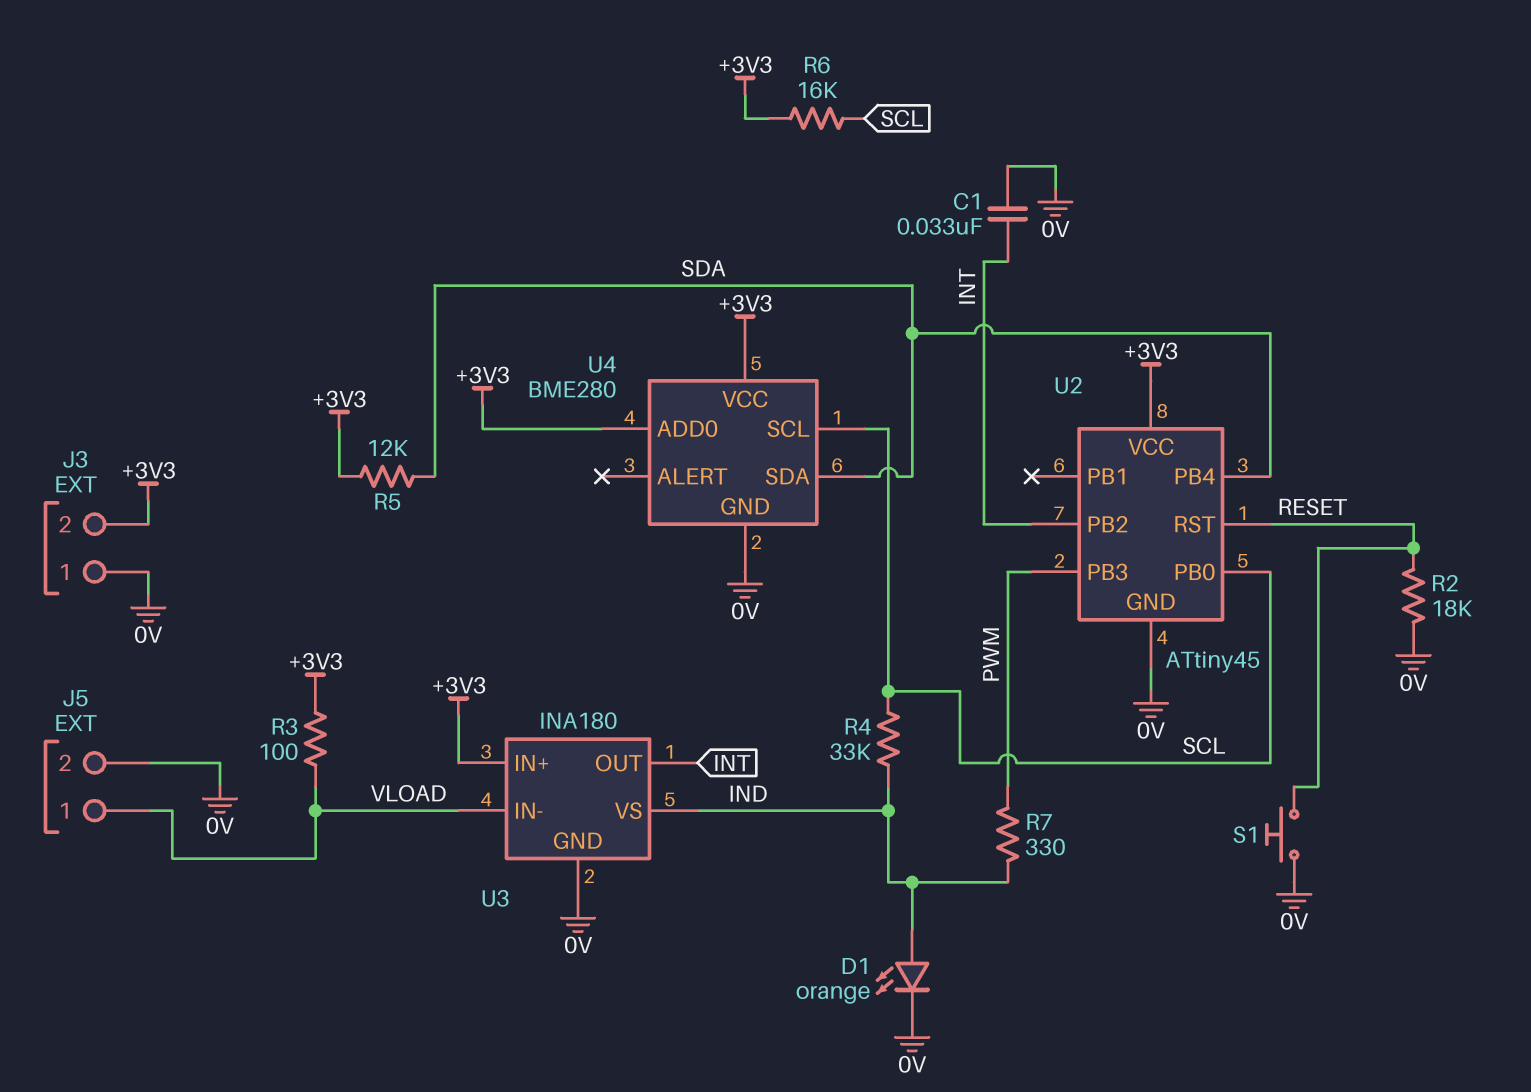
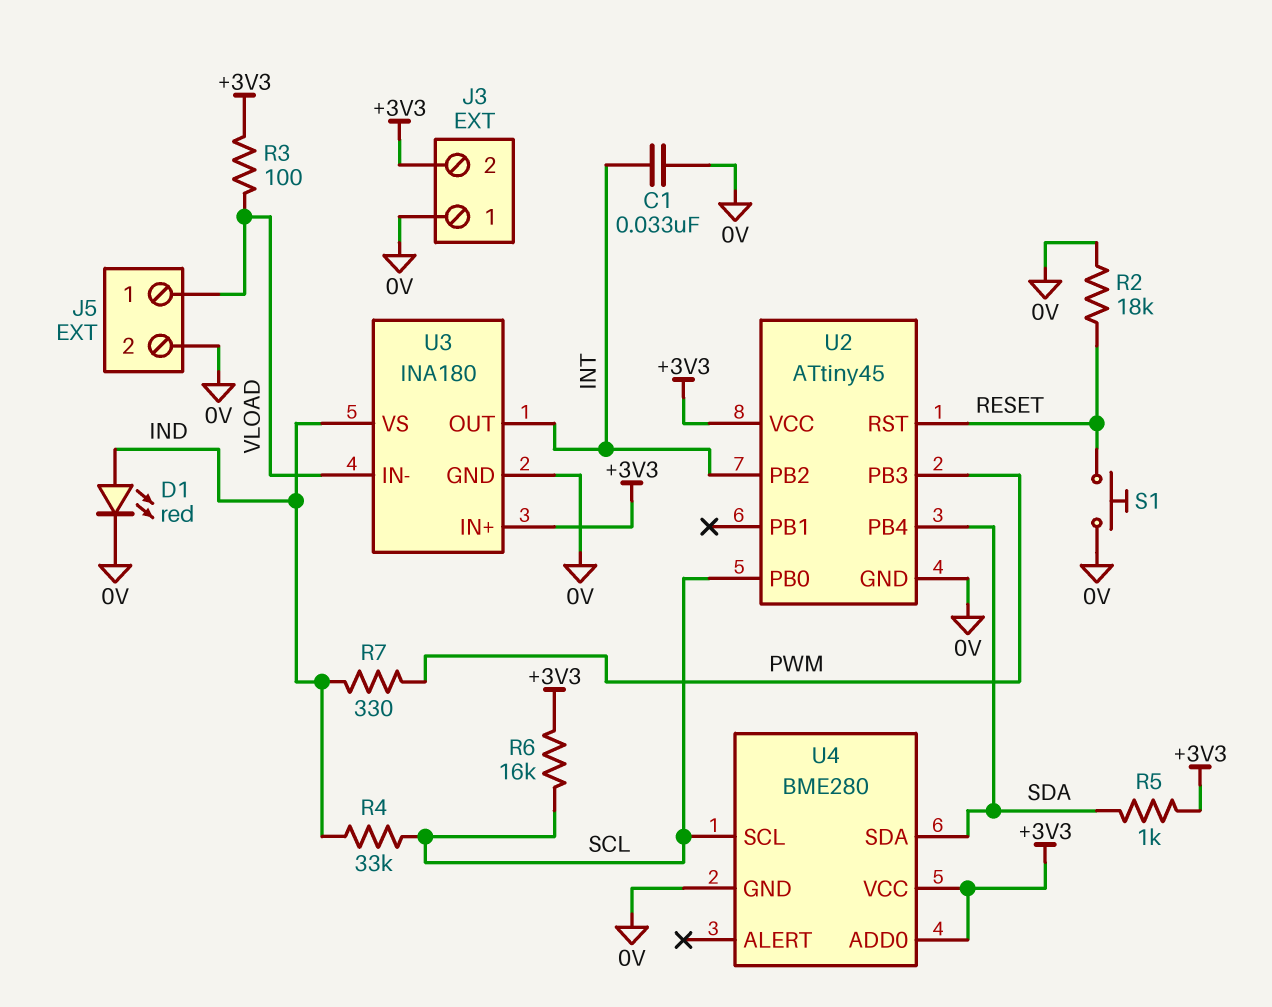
D1: LED orange (A IND, K 0V) -> LED red (A IND, K 0V)
R5: 12k (+3V3, SDA) -> 1k (+3V3, SDA)

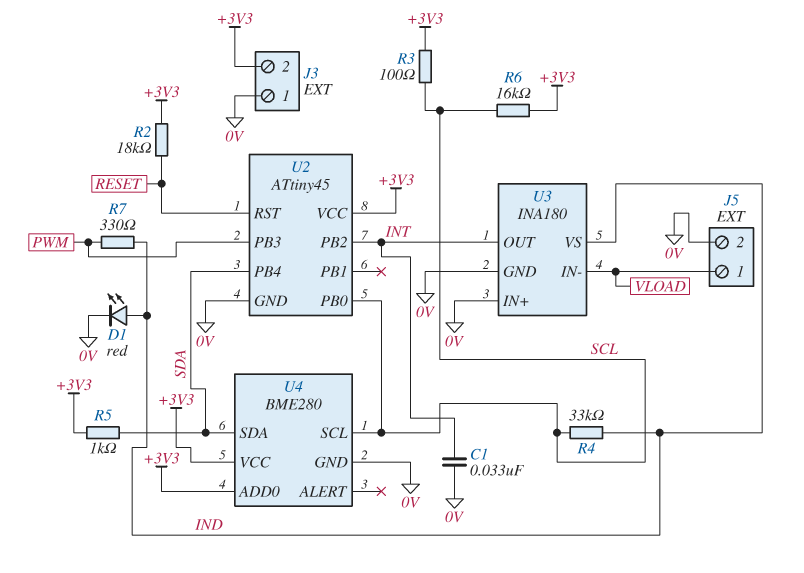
R2: 18k (0V, RESET) -> 18k (+3V3, RESET)
R3: 100 (+3V3, VLOAD) -> 100 (+3V3, SCL)
S1: button (0V, RESET) -> none
U3 pin IN+: +3V3 -> 0V

